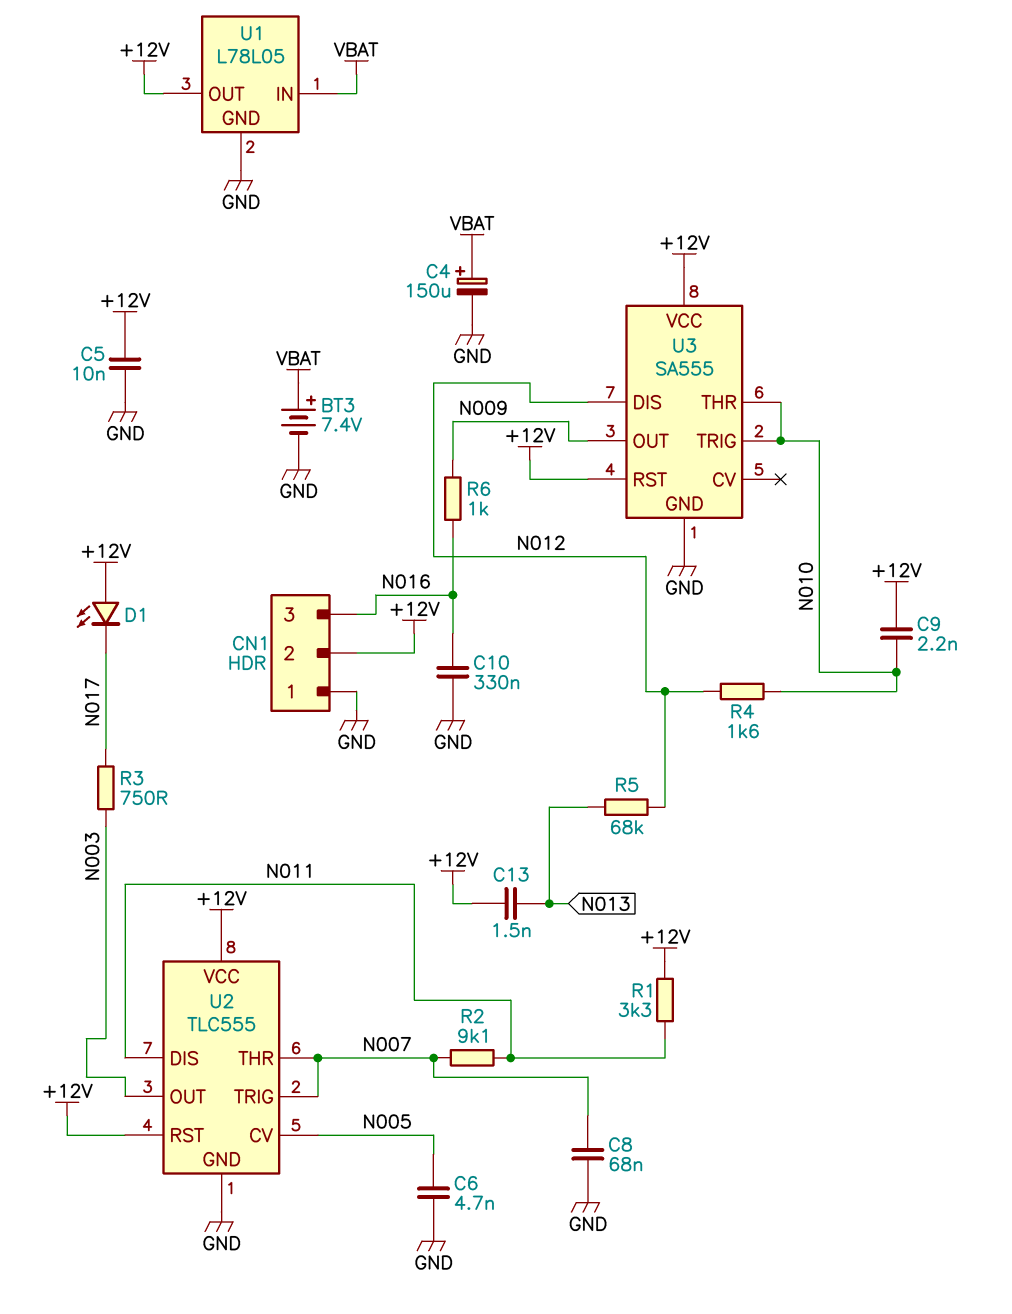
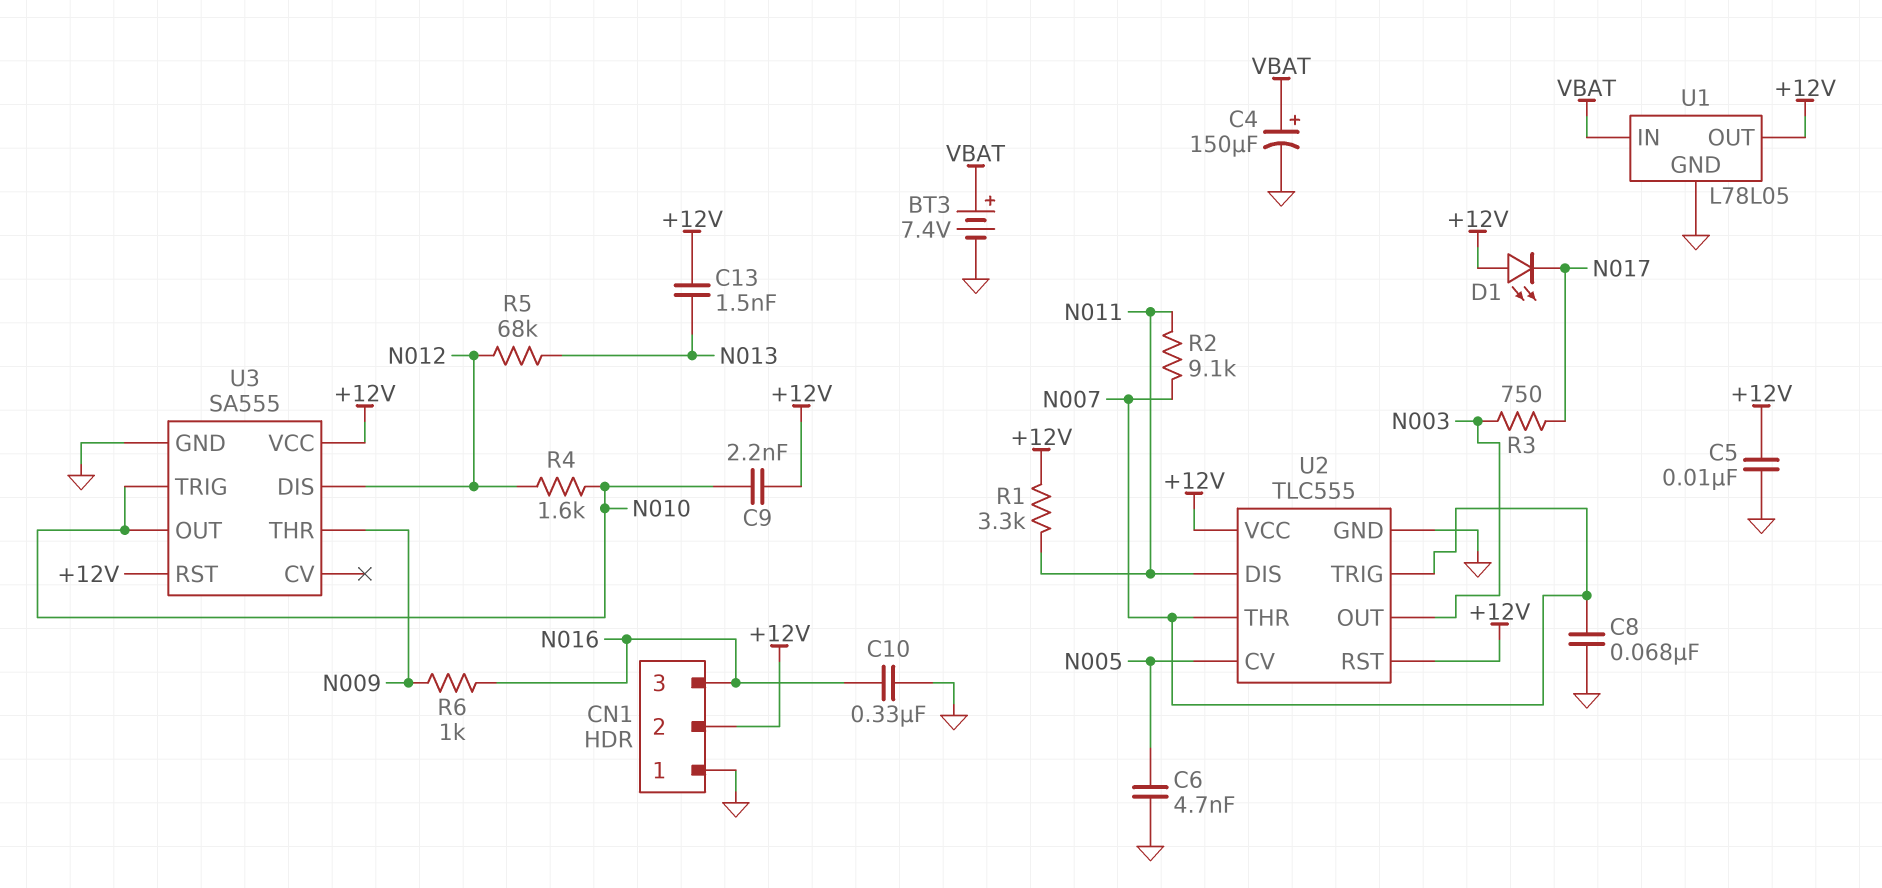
U3 pin OUT: N009 -> N010
U3 pin THR: N010 -> N009

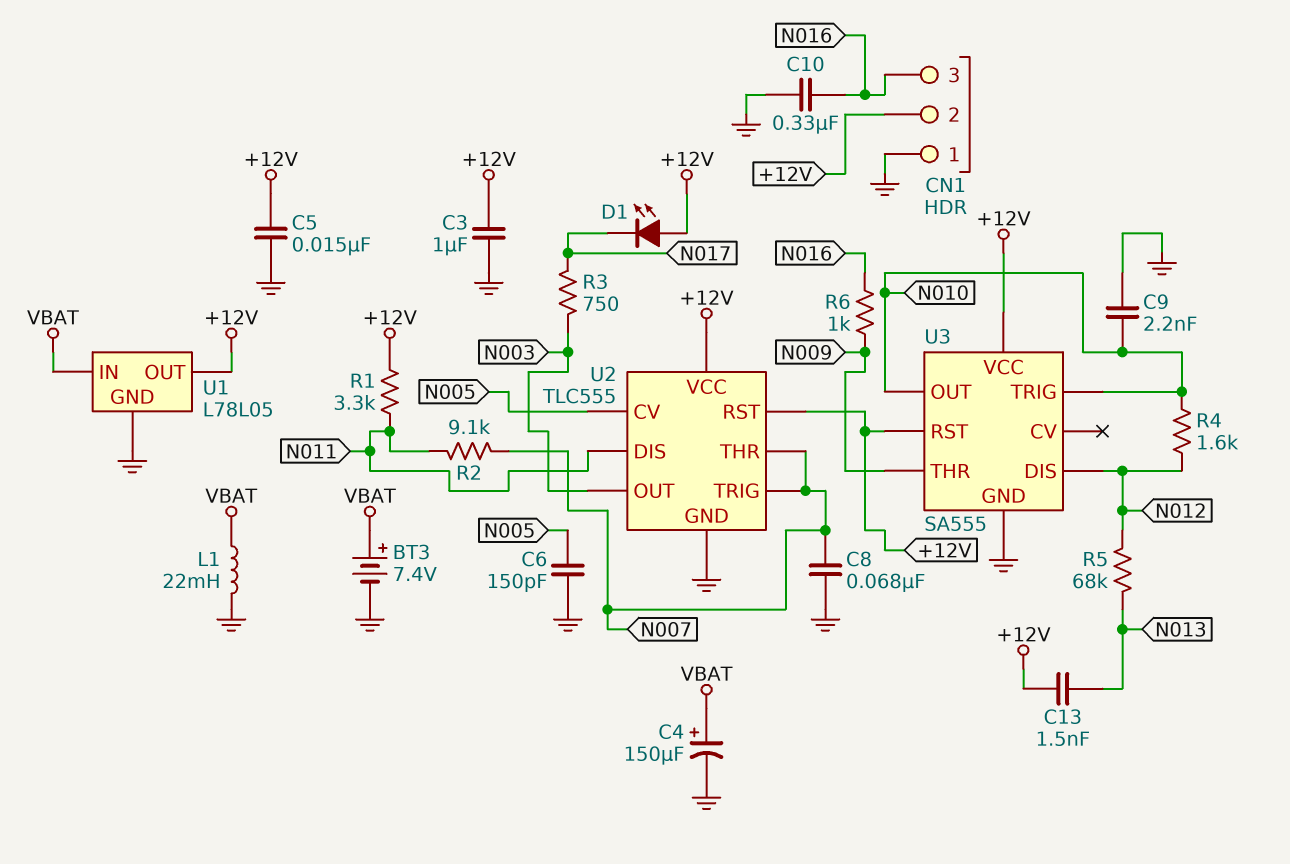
C3: none -> 1uF (+12V, GND)
C5: 10nF (+12V, GND) -> 15nF (+12V, GND)
C6: 4.7nF (GND, N005) -> 150pF (GND, N005)
C9: 2.2nF (+12V, N010) -> 2.2nF (GND, N010)
L1: none -> 22mH (GND, VBAT)

